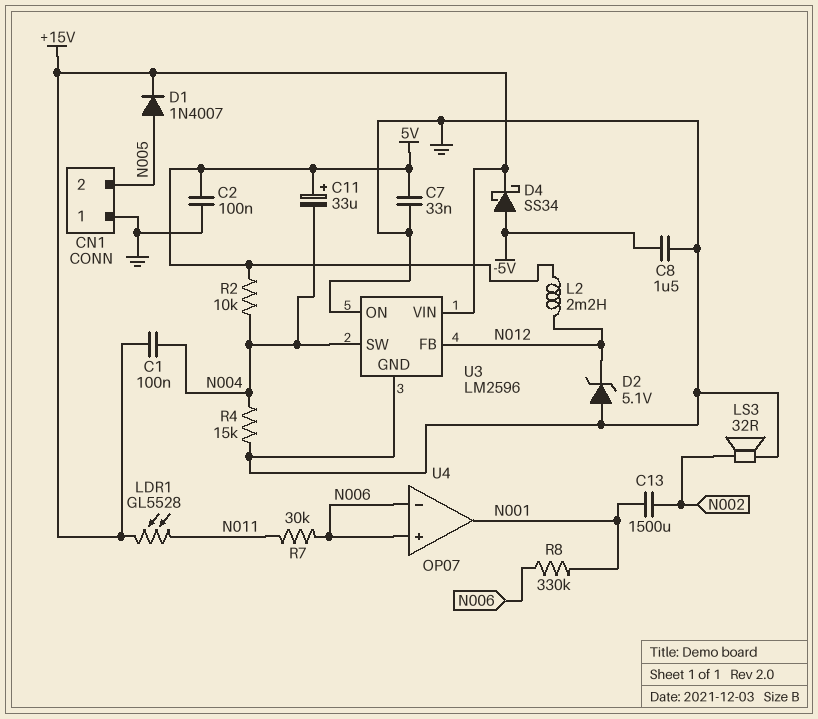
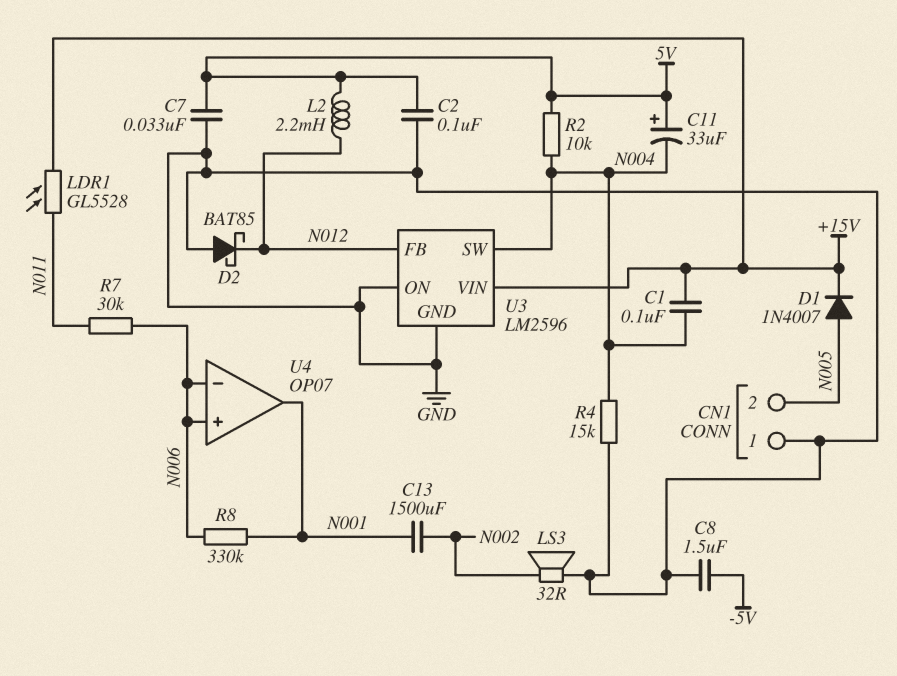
D2: zener 5.1V (A GND, K N012) -> schottky BAT85 (A GND, K N012)
D4: schottky SS34 (A -5V, K +15V) -> none

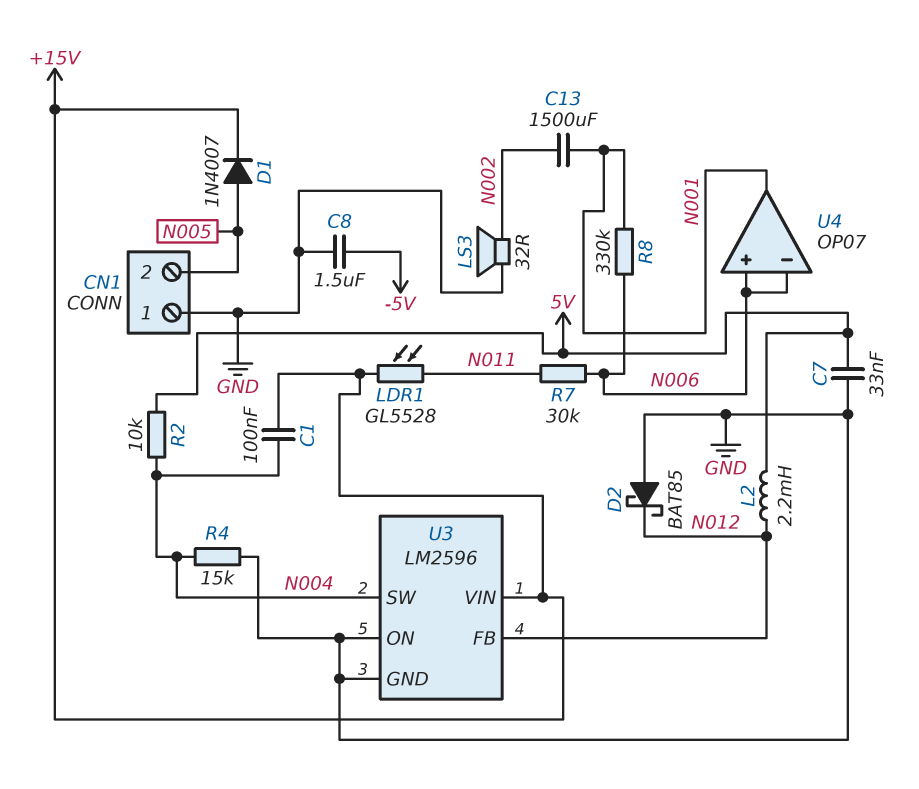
C2: 100nF (5V, GND) -> none
C11: 33uF (plus 5V, minus N004) -> none

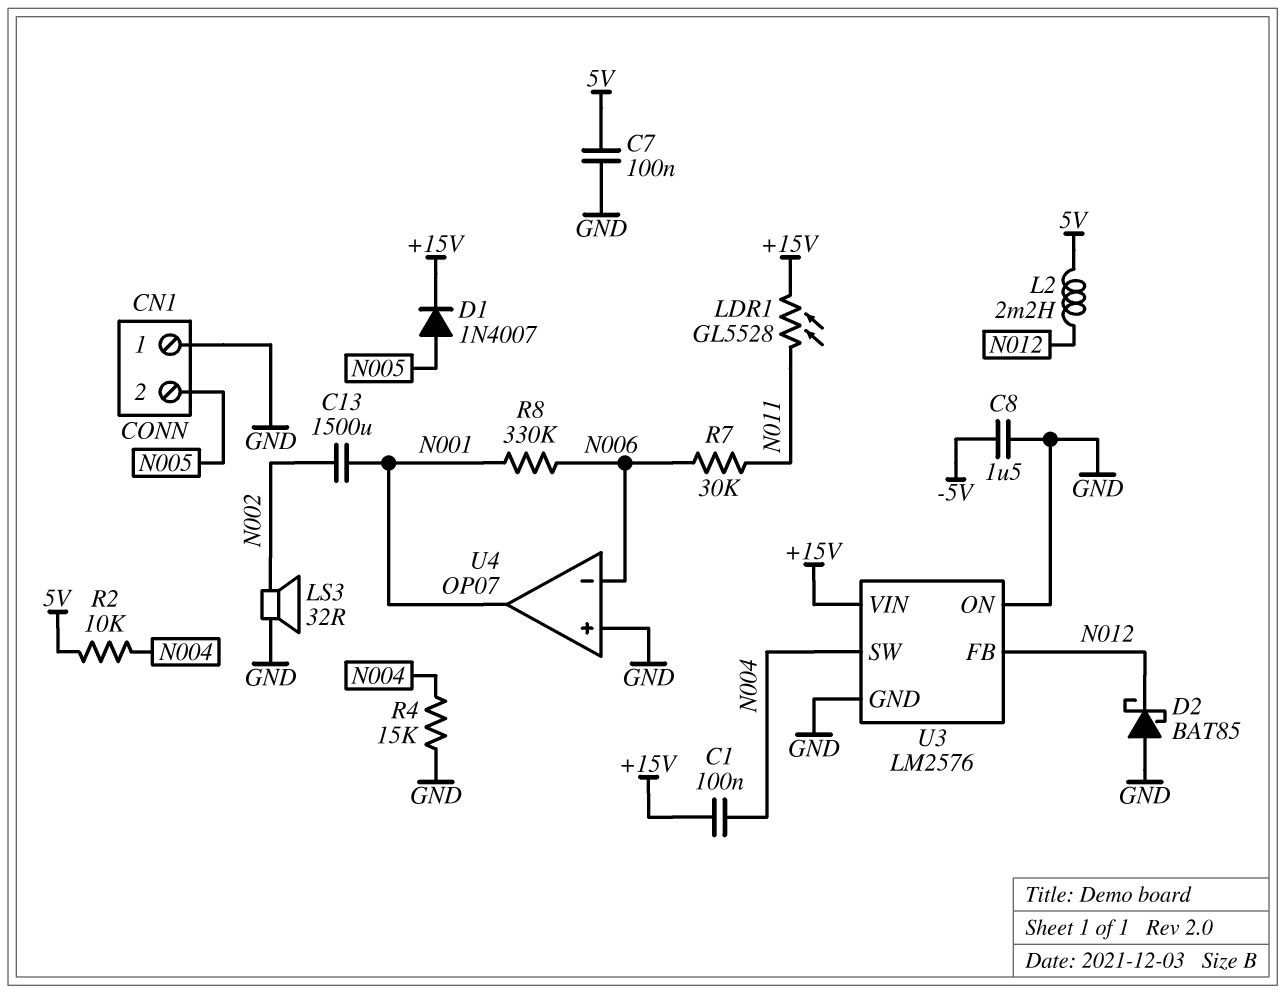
C7: 33nF (5V, GND) -> 100nF (5V, GND)
U3: LM2596 -> LM2576
U4 pin in+: N006 -> GND

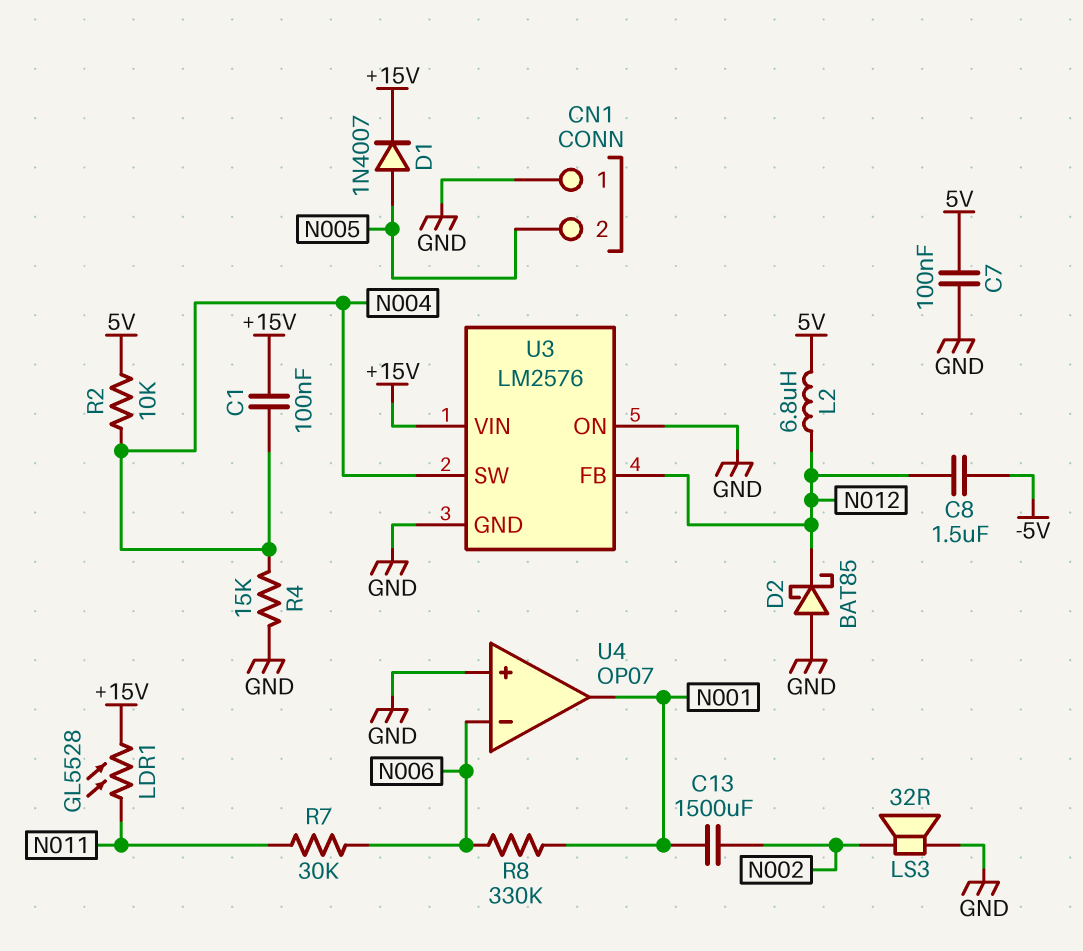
C8: 1.5uF (-5V, GND) -> 1.5uF (-5V, N012)
L2: 2.2mH (5V, N012) -> 6.8uH (5V, N012)

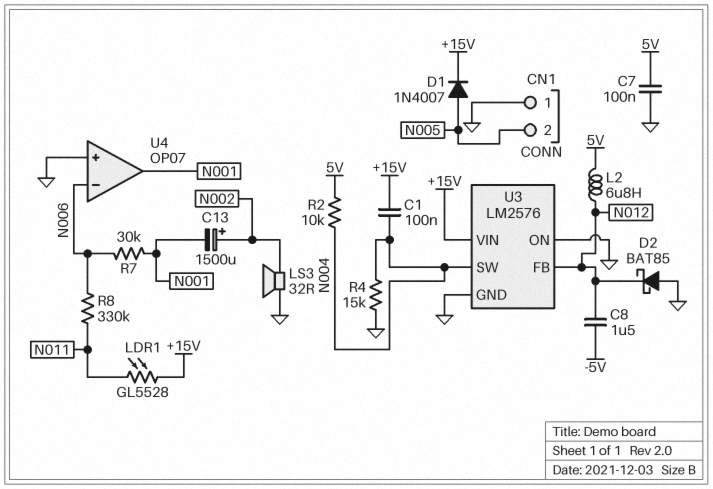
C13: 1500uF (N001, N002) -> 1500uF (plus N002, minus N001)
R7: 30k (N006, N011) -> 30k (N001, N006)
R8: 330k (N001, N006) -> 330k (N006, N011)

